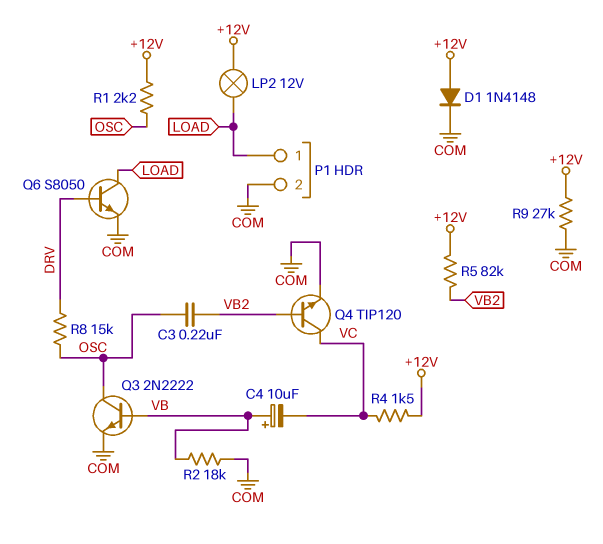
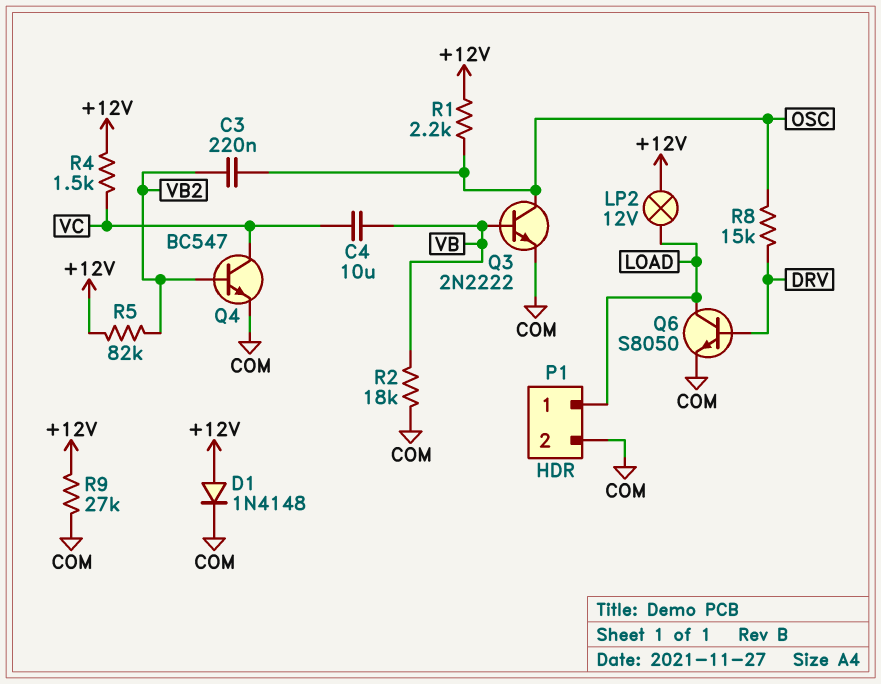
C4: 10uF (plus VB, minus VC) -> 10uF (VB, VC)
Q4: NPN TIP120 (B VB2, C VC, E COM) -> NPN BC547 (B VB2, C VC, E COM)

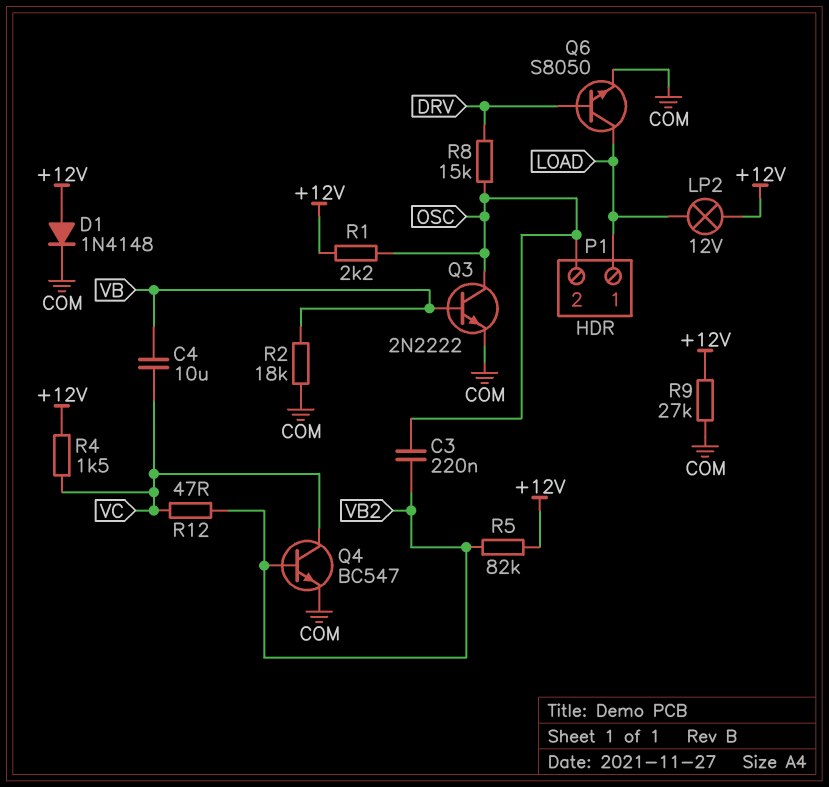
P1 pin 2: COM -> OSC
R12: none -> 47 (VB2, VC)

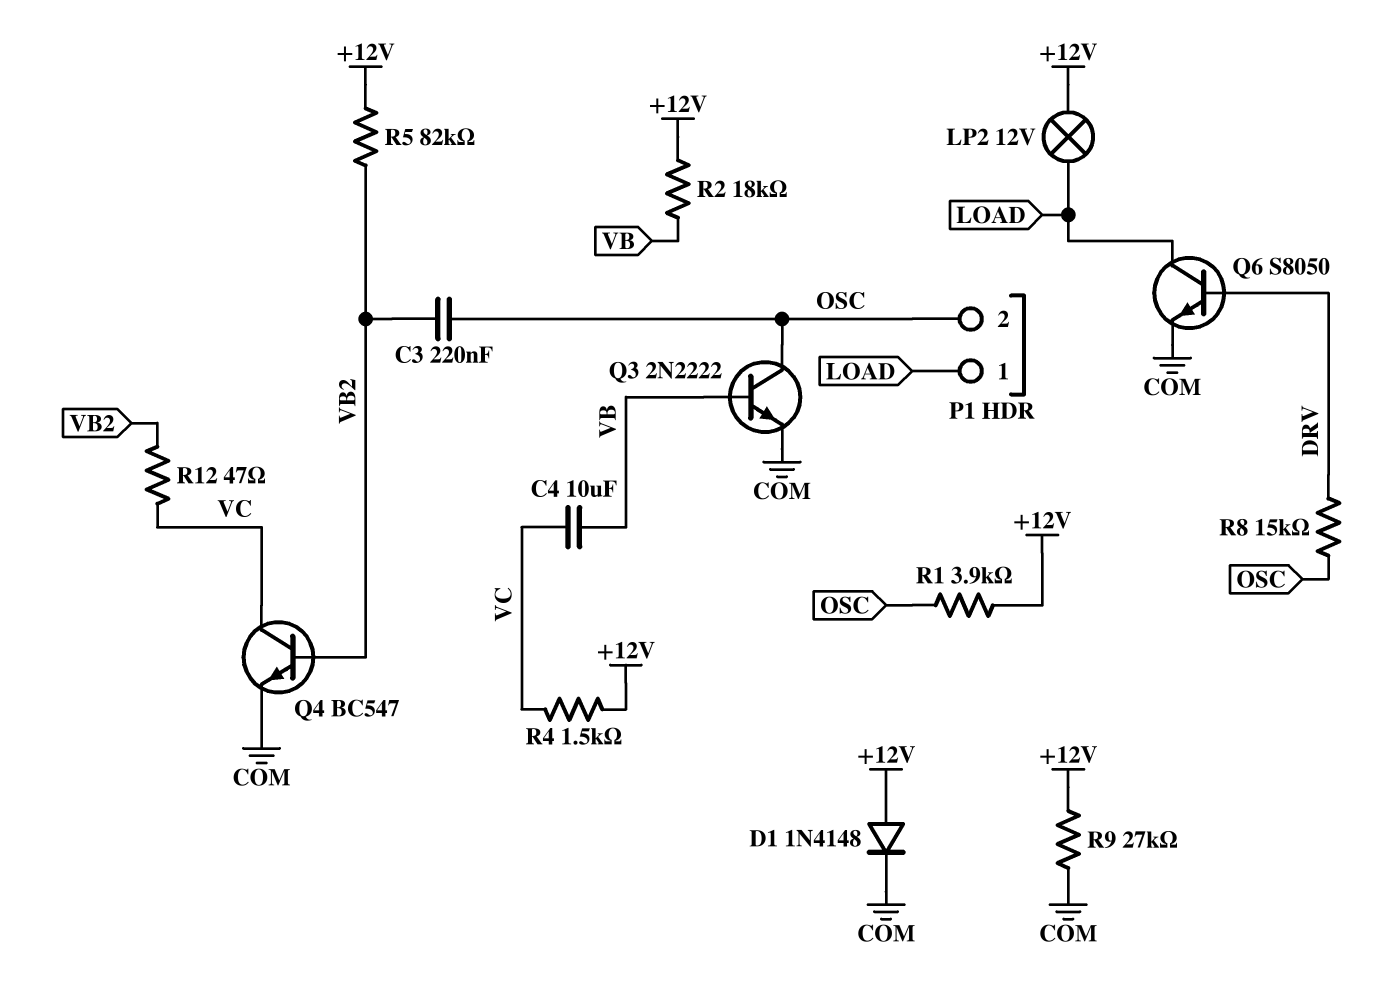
R1: 2.2k (+12V, OSC) -> 3.9k (+12V, OSC)
R2: 18k (COM, VB) -> 18k (+12V, VB)

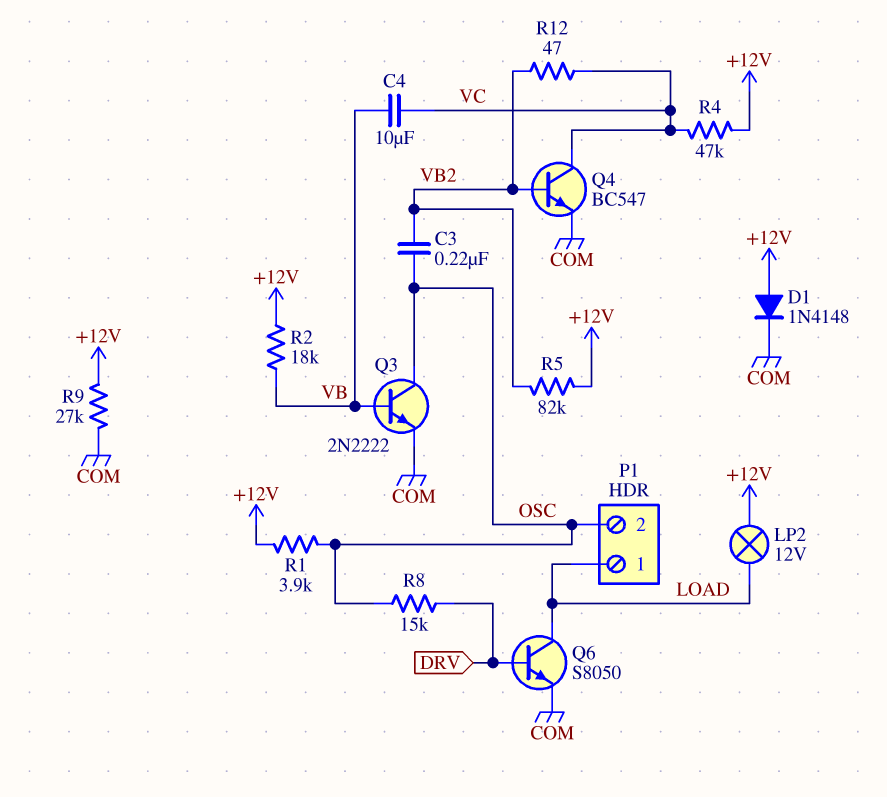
R4: 1.5k (+12V, VC) -> 47k (+12V, VC)

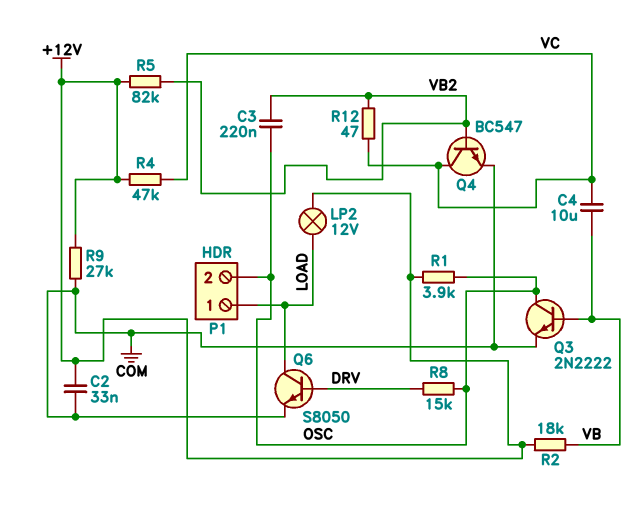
C2: none -> 33nF (+12V, COM)
D1: diode 1N4148 (A +12V, K COM) -> none

